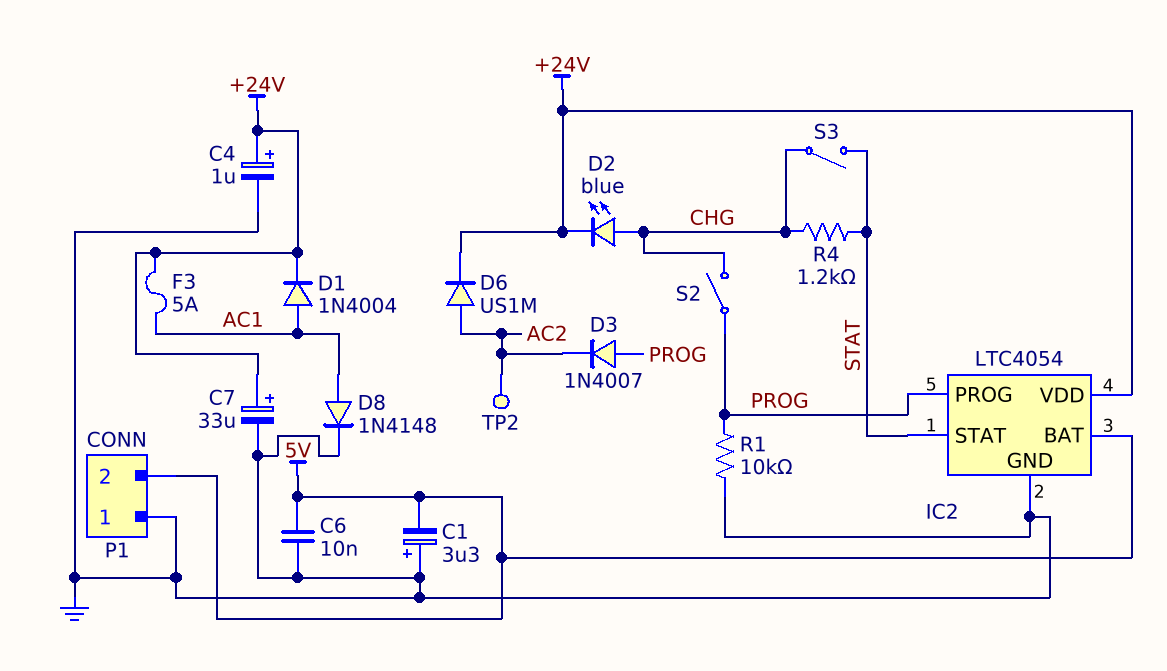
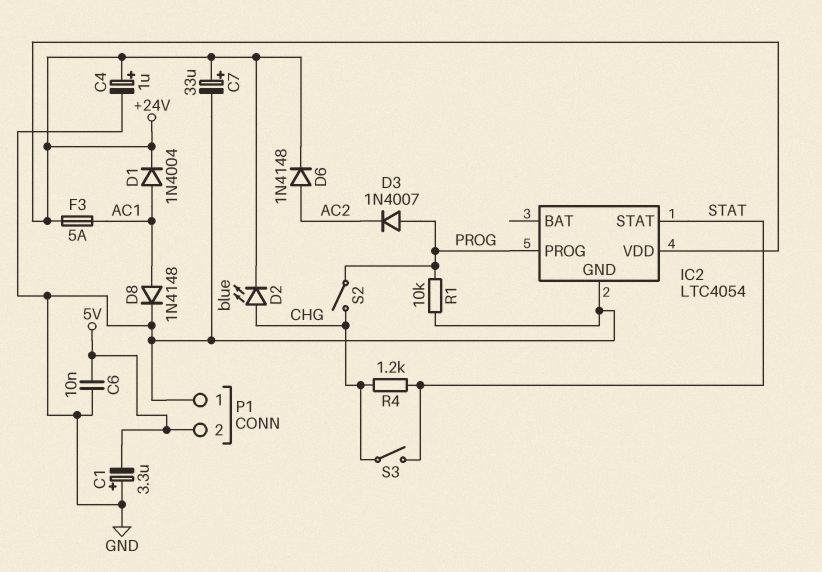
D6: diode US1M (A AC2, K +24V) -> diode 1N4148 (A AC2, K +24V)
IC2 pin BAT: 5V -> none
TP2: test point (AC2) -> none

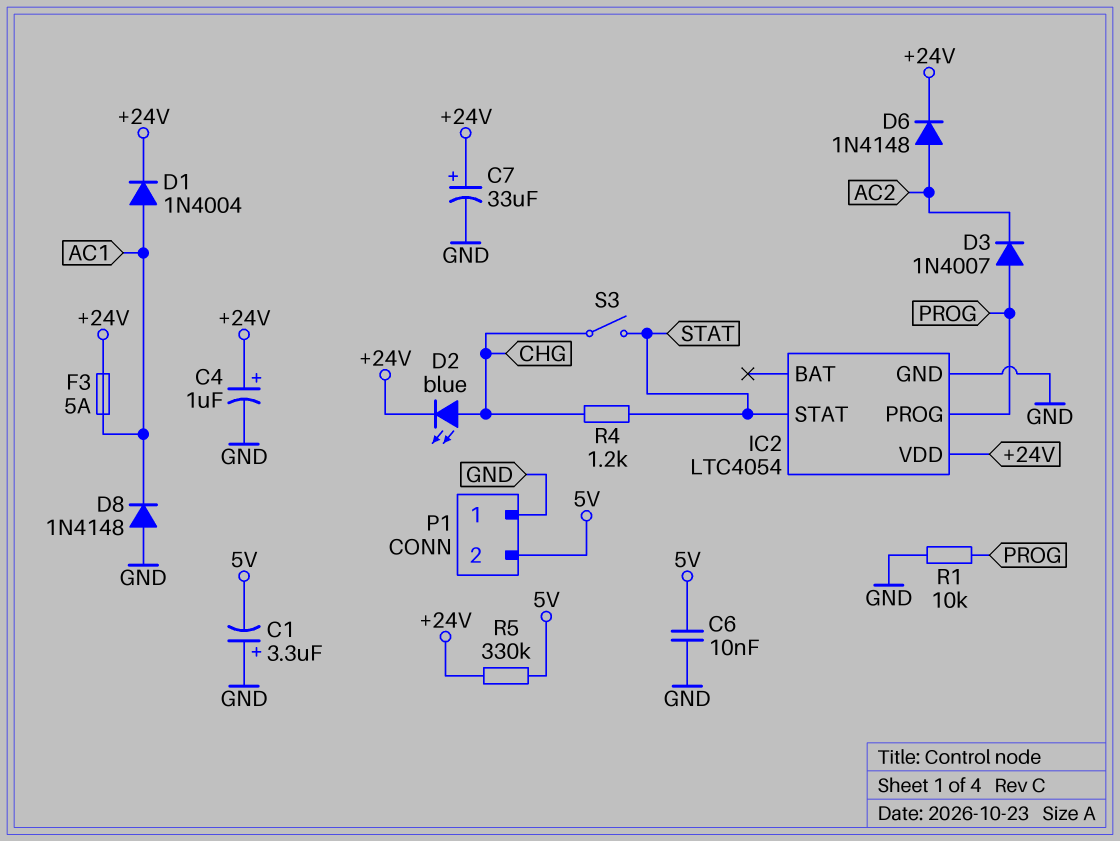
D8: diode 1N4148 (A AC1, K GND) -> diode 1N4148 (A GND, K AC1)
R5: none -> 330k (+24V, 5V)
S2: switch (CHG, PROG) -> none

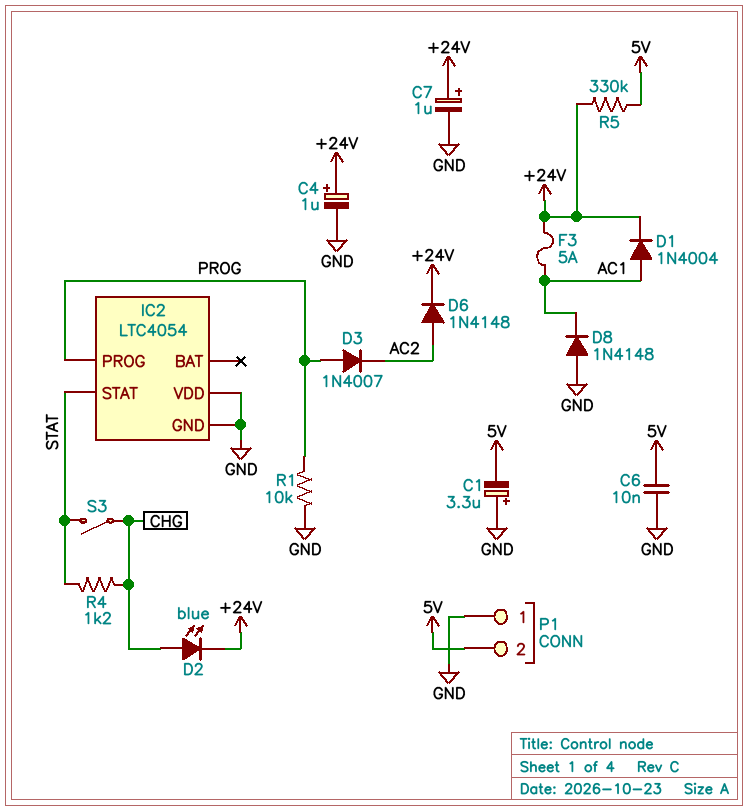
C7: 33uF (plus +24V, minus GND) -> 1uF (plus +24V, minus GND)
IC2 pin VDD: +24V -> GND

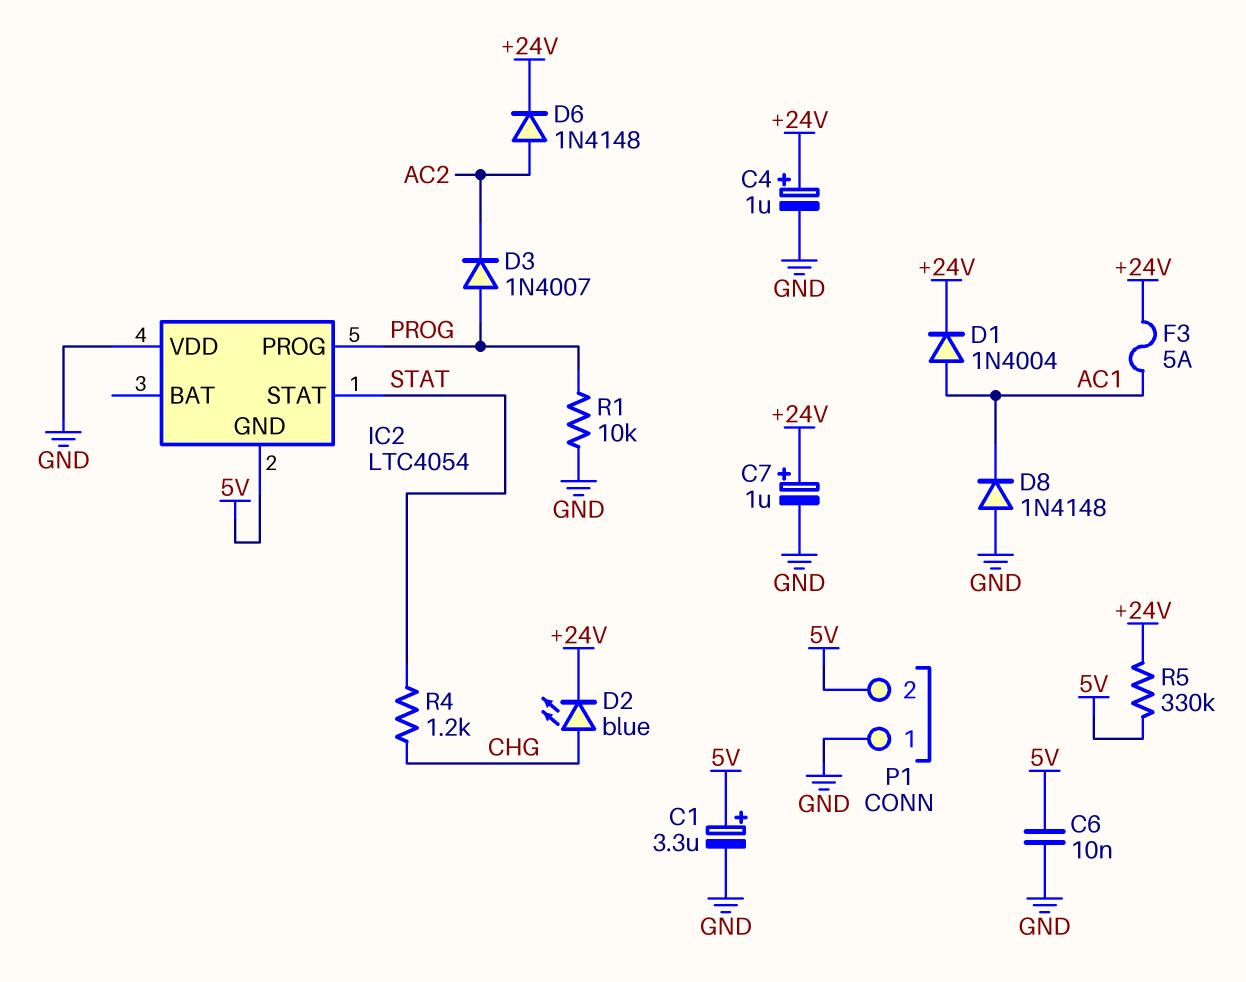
C1: 3.3uF (plus GND, minus 5V) -> 3.3uF (plus 5V, minus GND)
IC2 pin GND: GND -> 5V
S3: switch (CHG, STAT) -> none

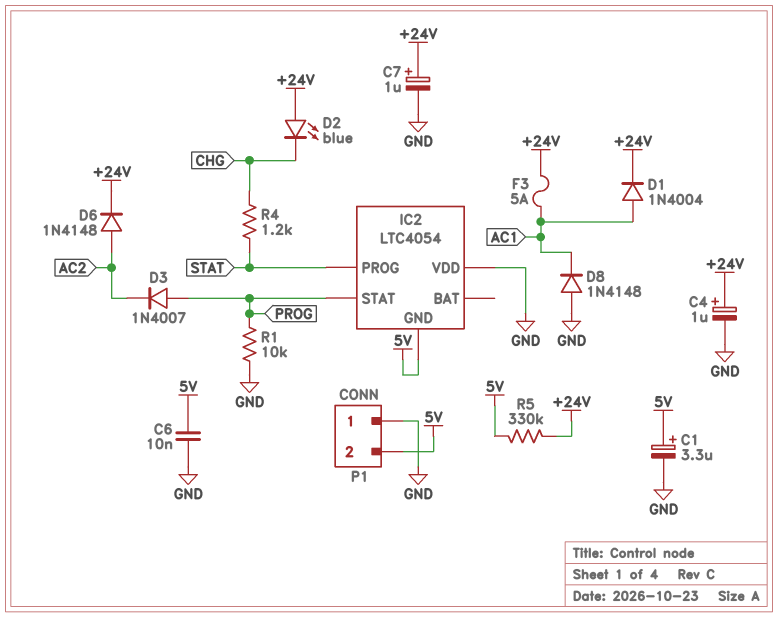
D2: LED blue (A CHG, K +24V) -> LED blue (A +24V, K CHG)
IC2 pin PROG: PROG -> STAT
IC2 pin STAT: STAT -> PROG

